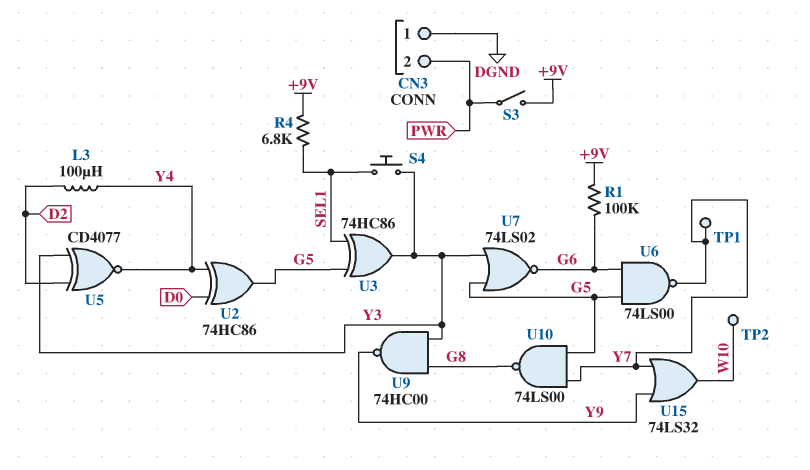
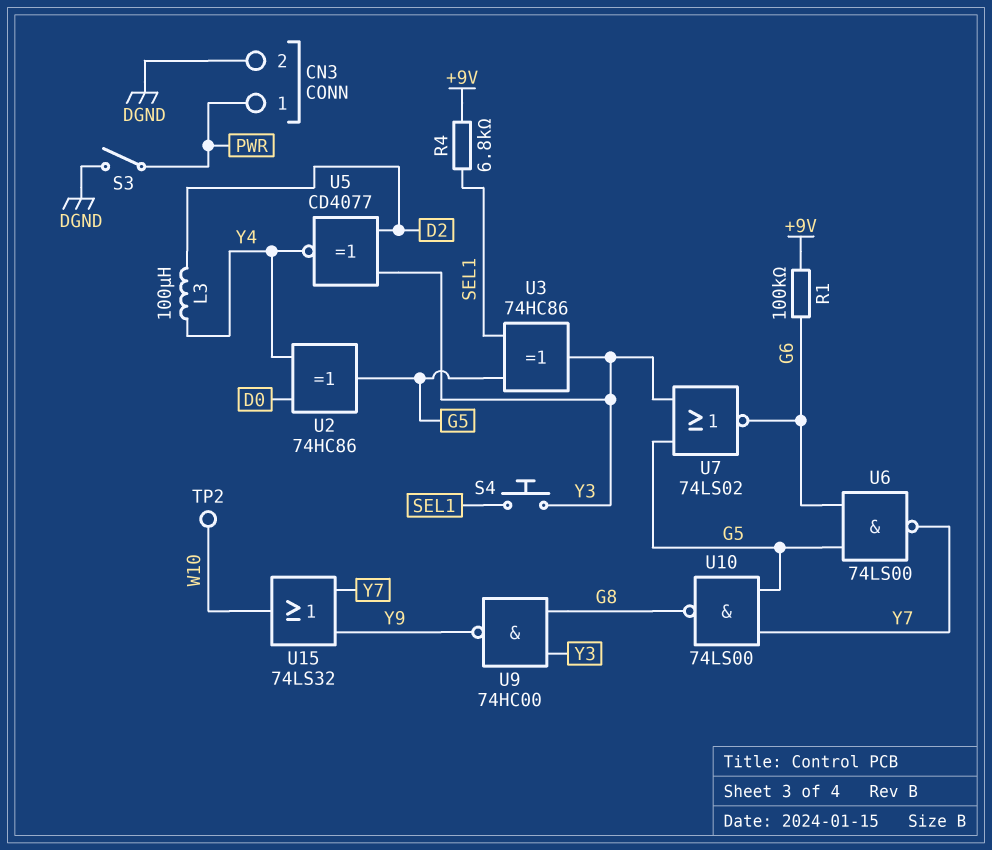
CN3 pin 1: DGND -> PWR
CN3 pin 2: PWR -> DGND
S3: switch (+9V, PWR) -> switch (DGND, PWR)
TP1: test point (Y7) -> none

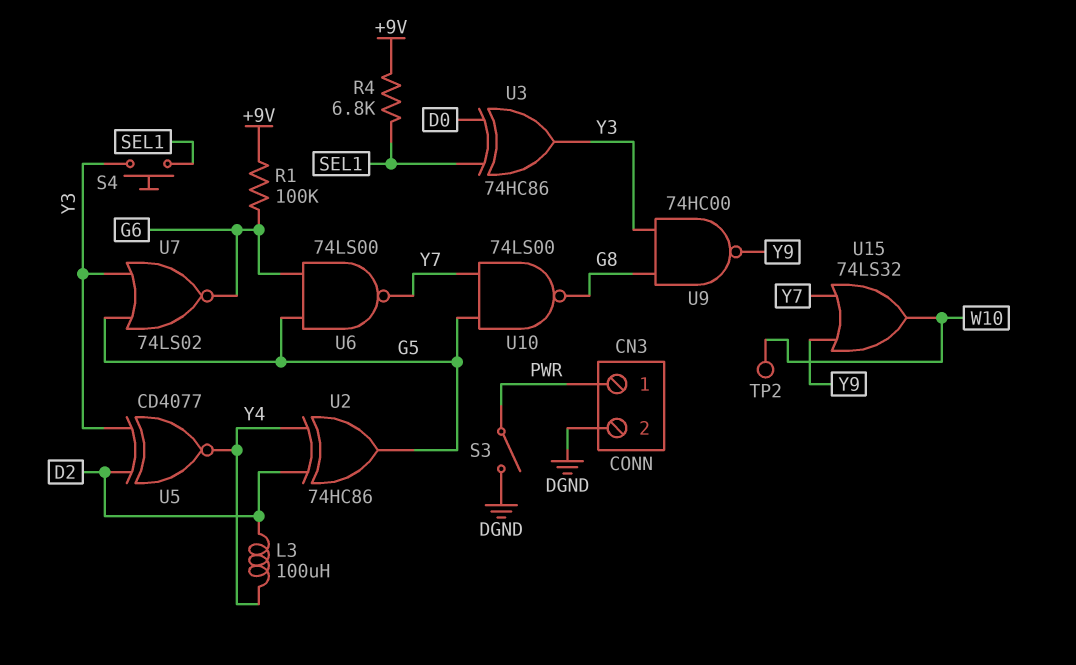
U2: XOR 74HC86 (in D0, in Y4, out G5) -> XOR 74HC86 (in D2, in Y4, out G5)
U3: XOR 74HC86 (in G5, in SEL1, out Y3) -> XOR 74HC86 (in D0, in SEL1, out Y3)

